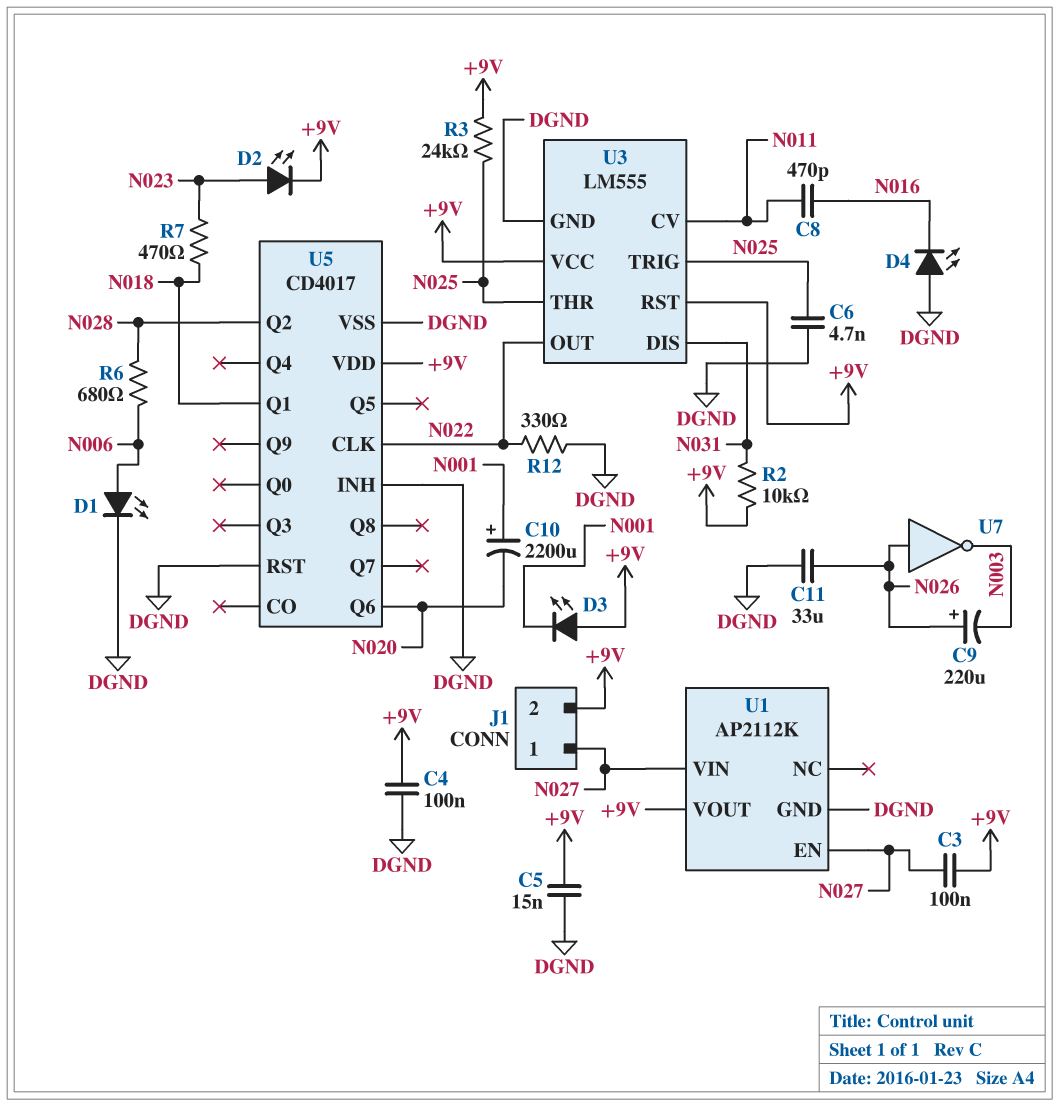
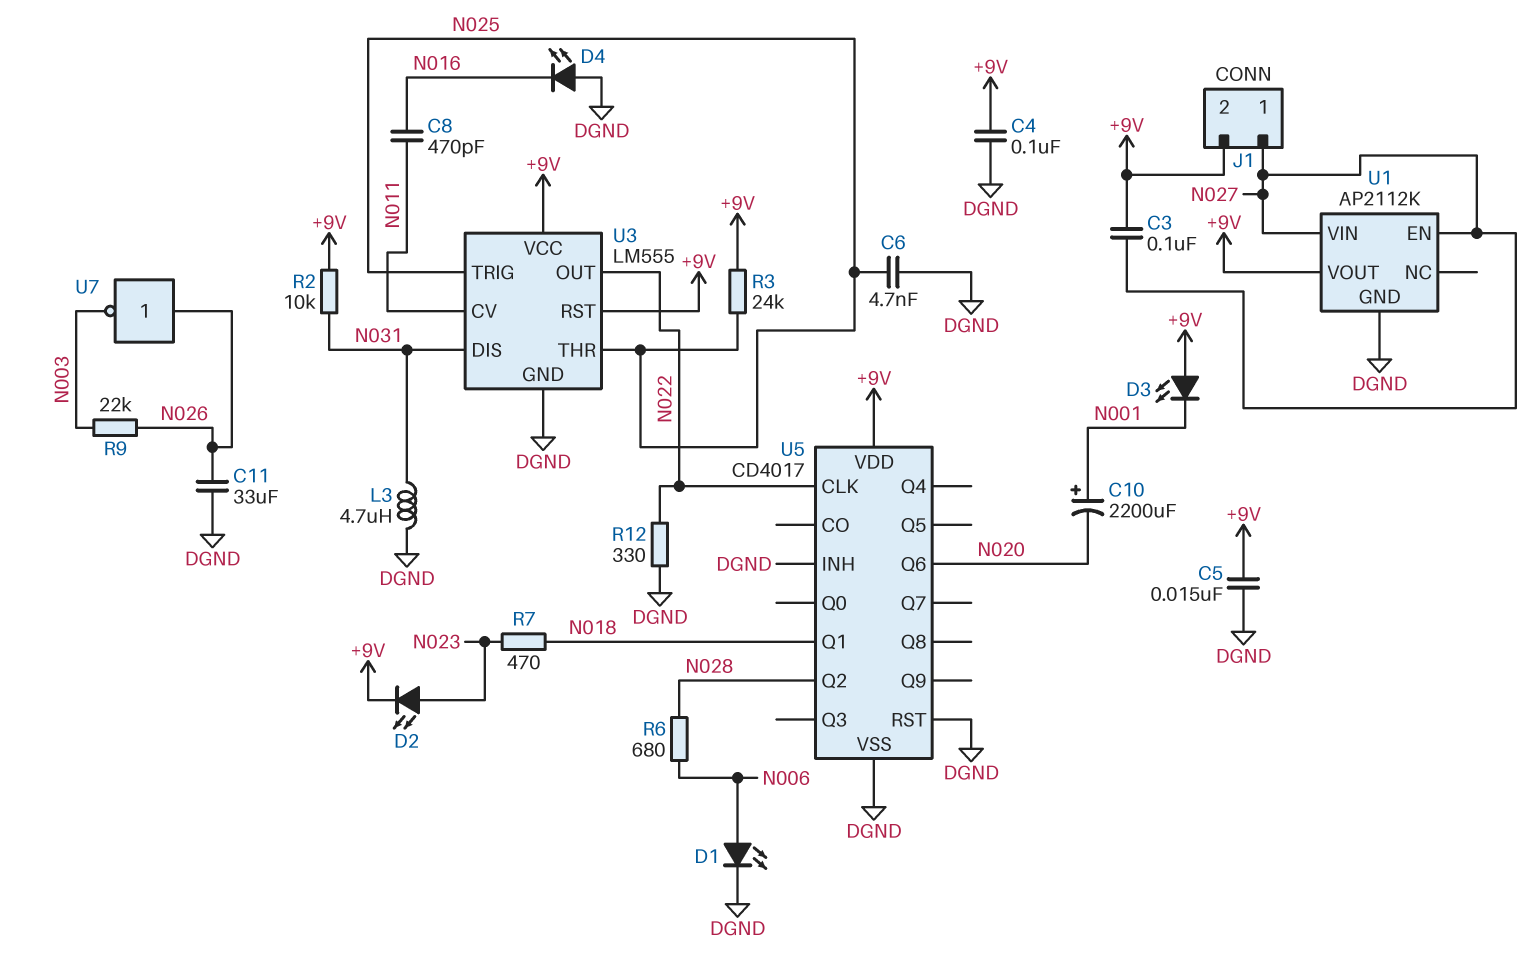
C9: 220uF (plus N026, minus N003) -> none
L3: none -> 4.7uH (DGND, N031)
R9: none -> 22k (N003, N026)

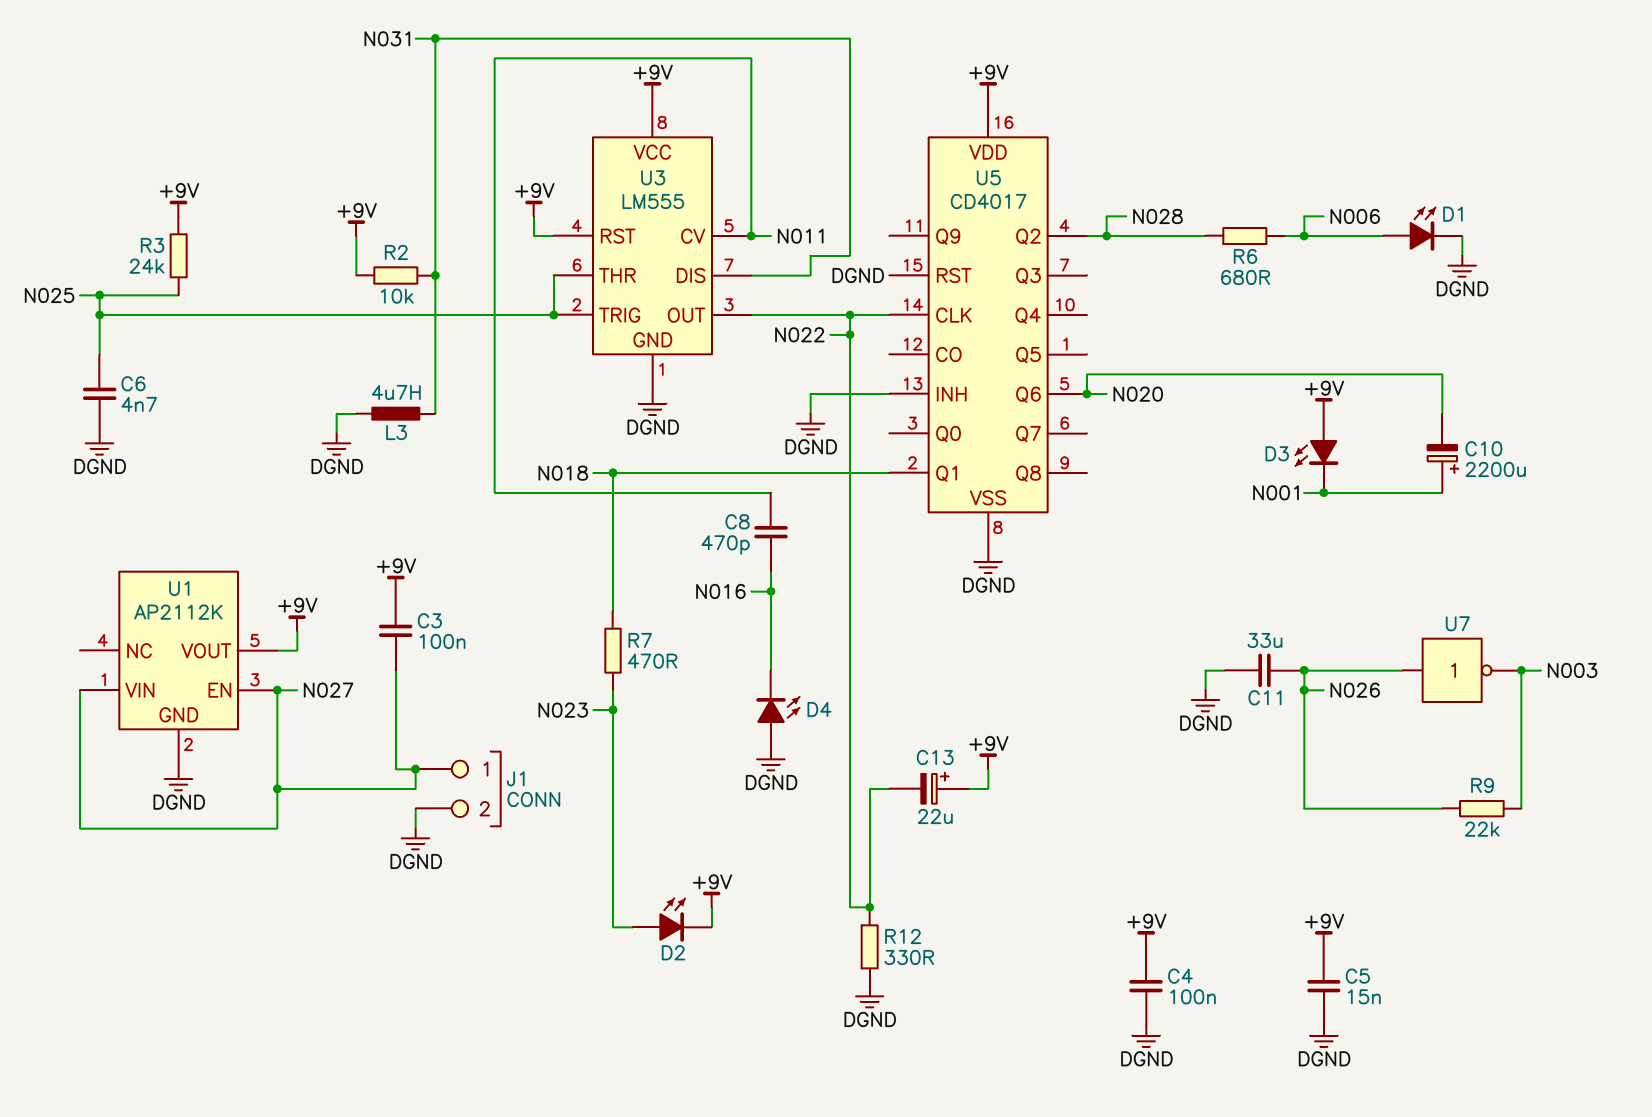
C13: none -> 22uF (plus +9V, minus N022)
J1 pin 2: +9V -> DGND

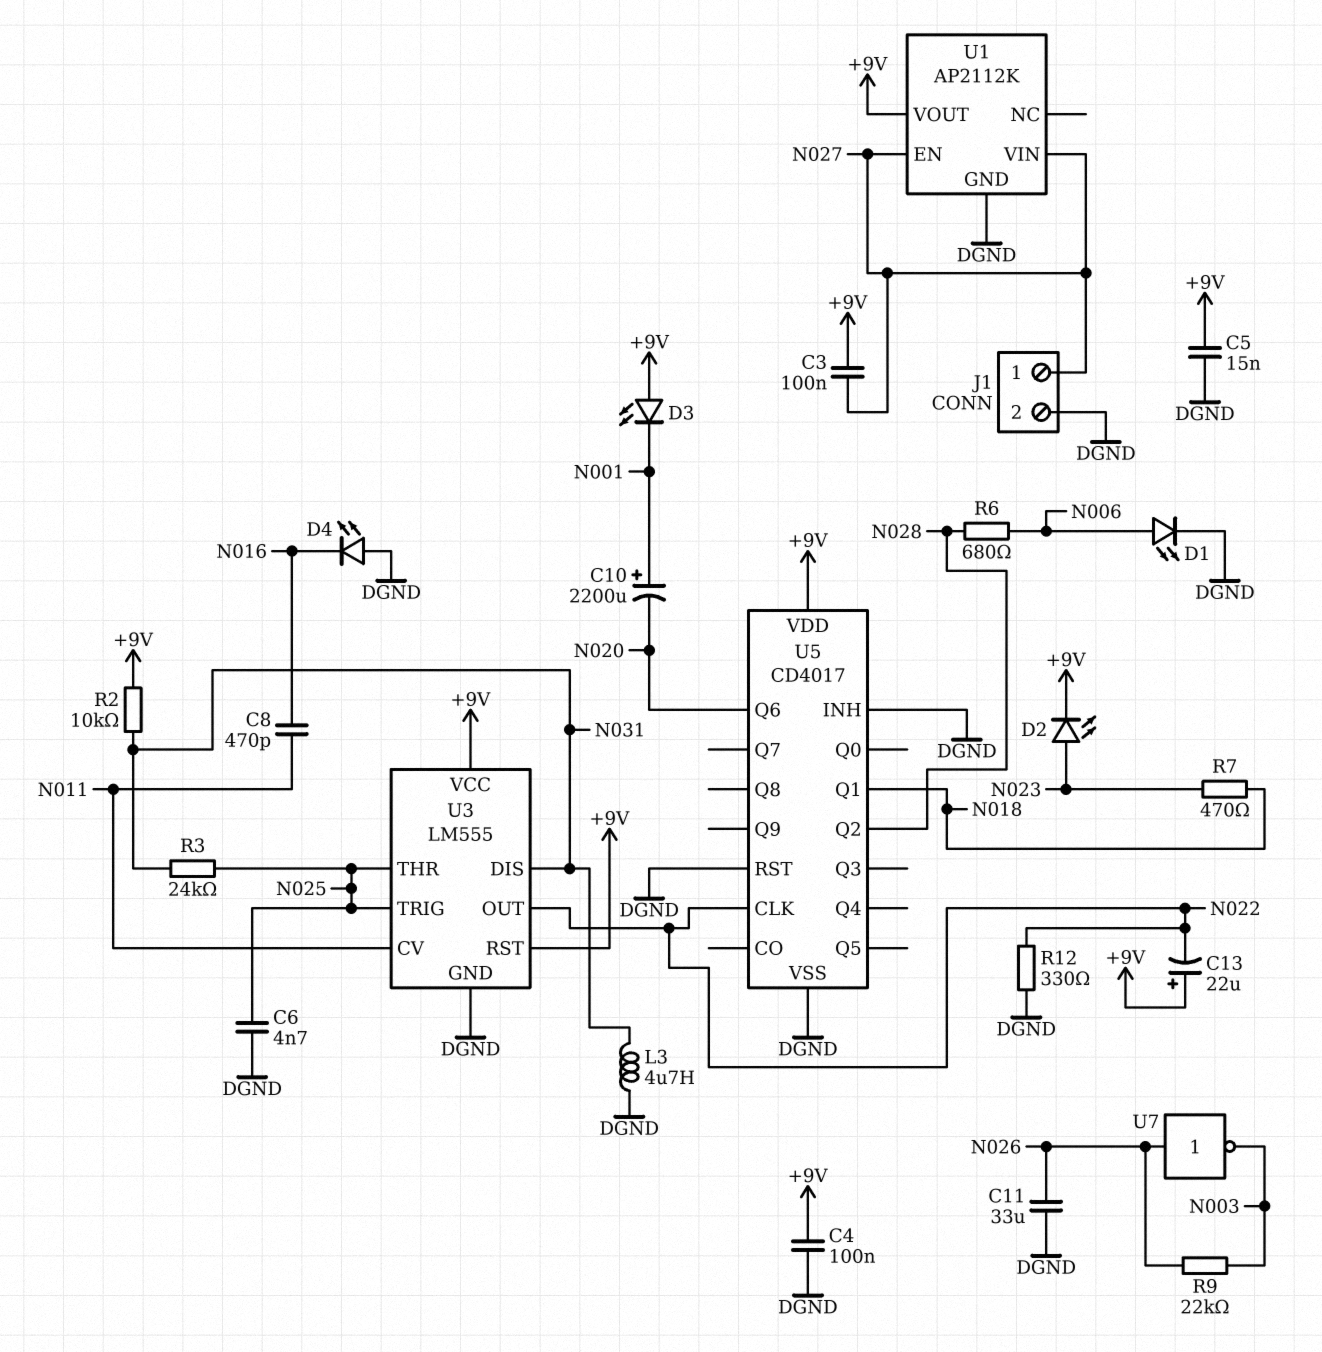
R3: 24k (+9V, N025) -> 24k (N025, N031)

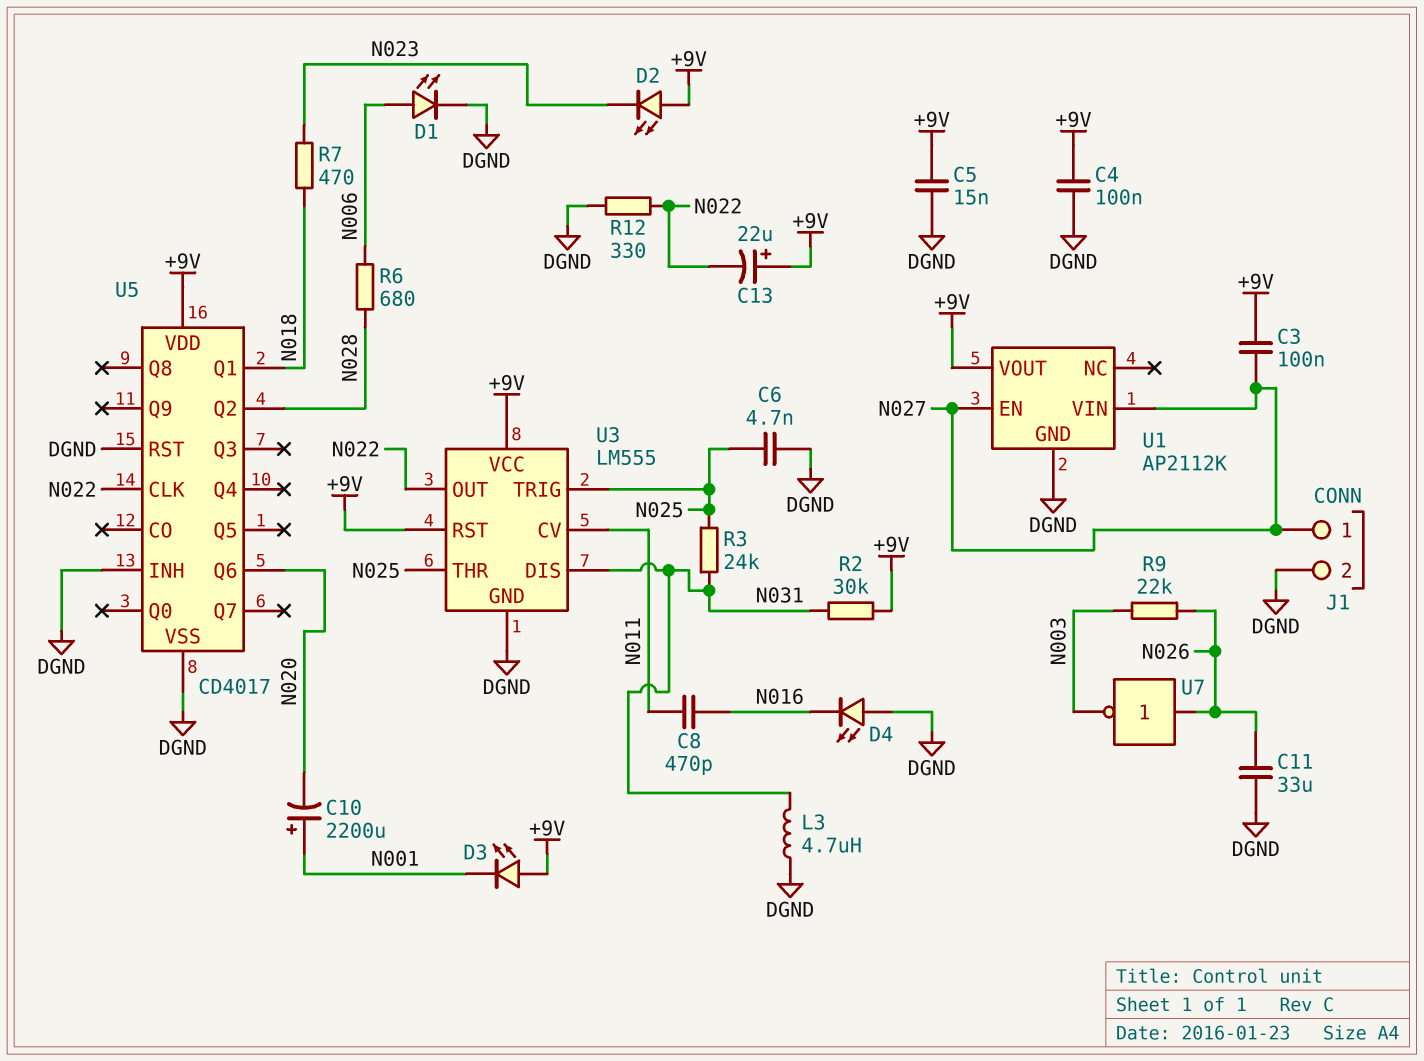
D2: LED (A N023, K +9V) -> LED (A +9V, K N023)
R2: 10k (+9V, N031) -> 30k (+9V, N031)

